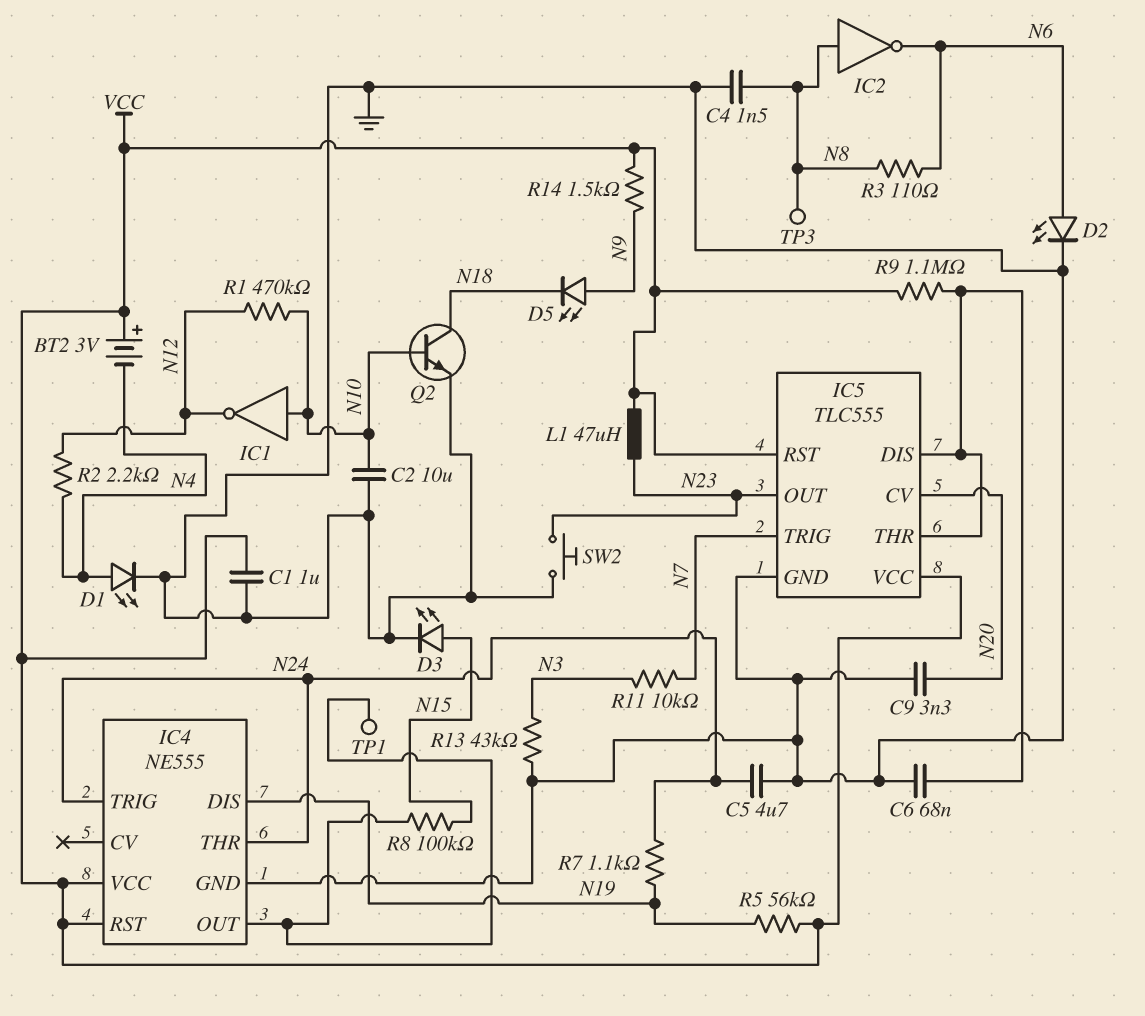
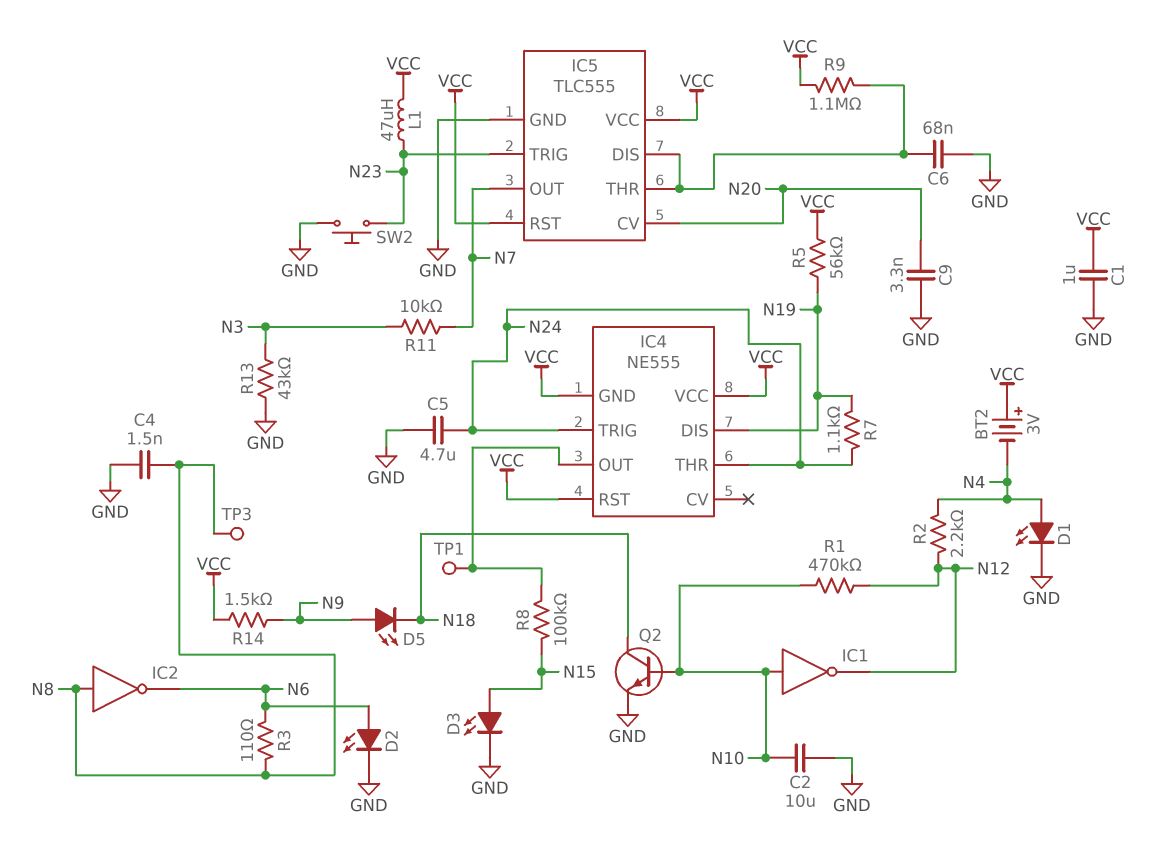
IC4 pin GND: GND -> VCC
IC5 pin OUT: N23 -> N7
IC5 pin TRIG: N7 -> N23

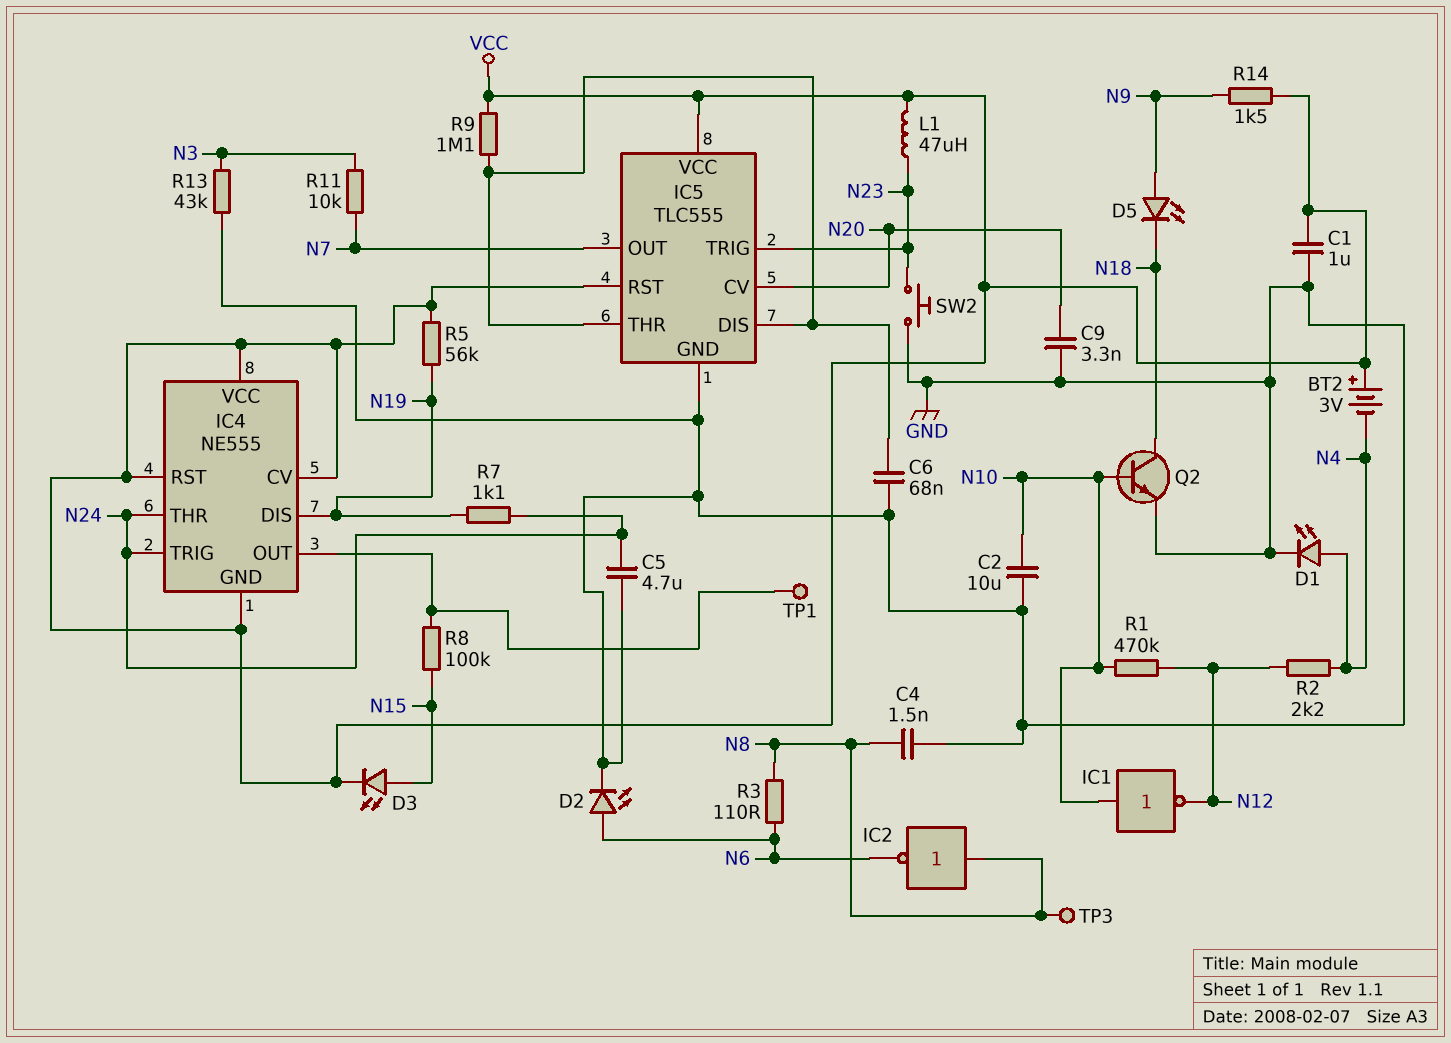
D3: LED (A N15, K GND) -> LED (A N15, K VCC)
IC4 pin CV: none -> VCC

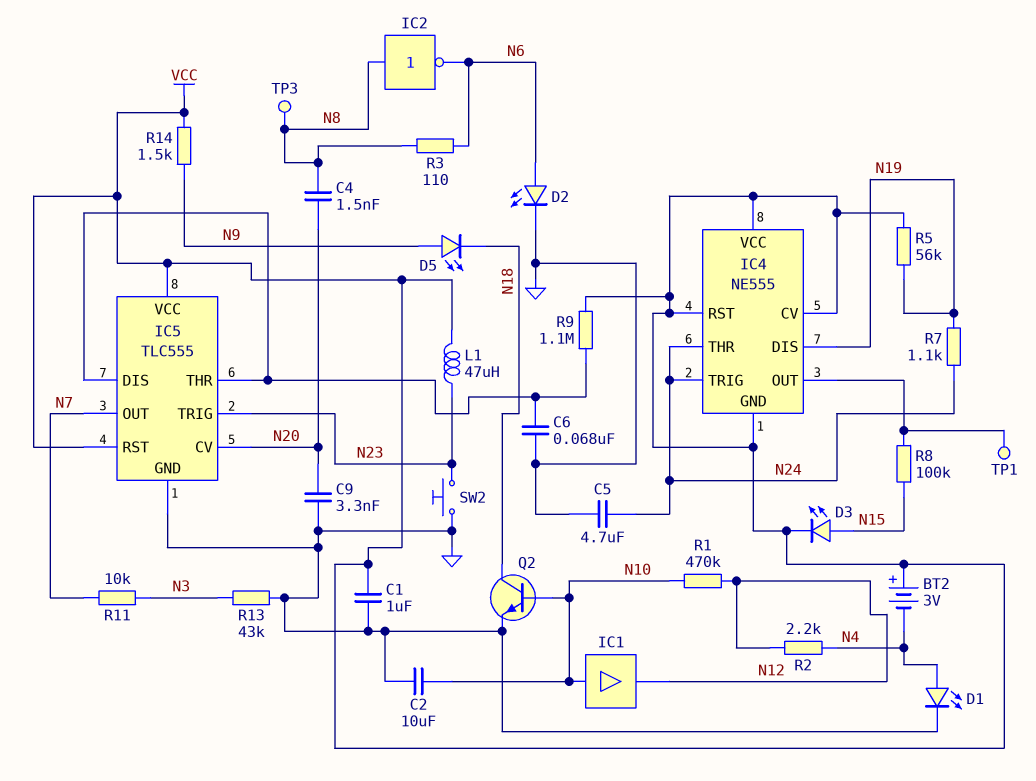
C4: 1.5nF (GND, N8) -> 1.5nF (N8, N20)
IC1: NOT (in N10, out N12) -> buffer (in N10, out N12)

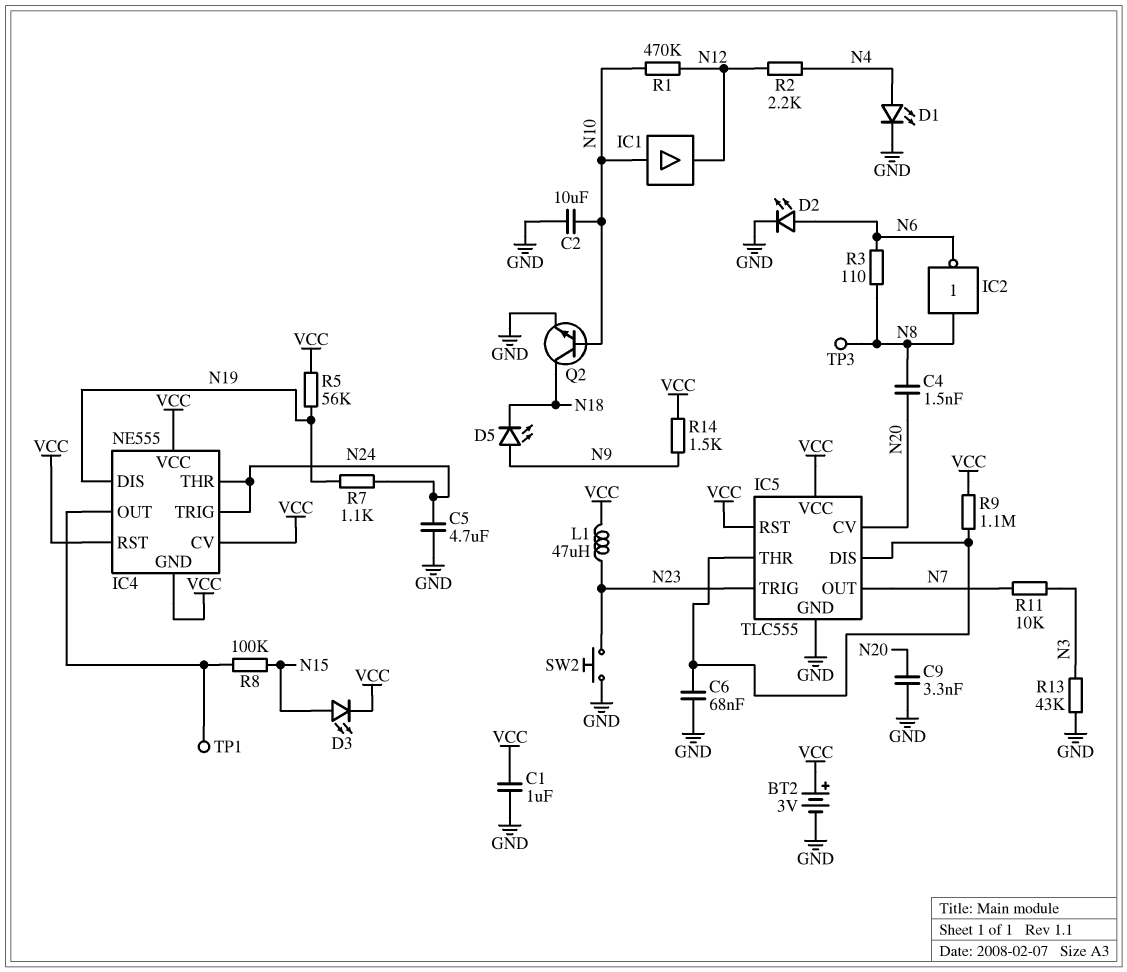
BT2: 3V (plus VCC, minus N4) -> 3V (plus VCC, minus GND)

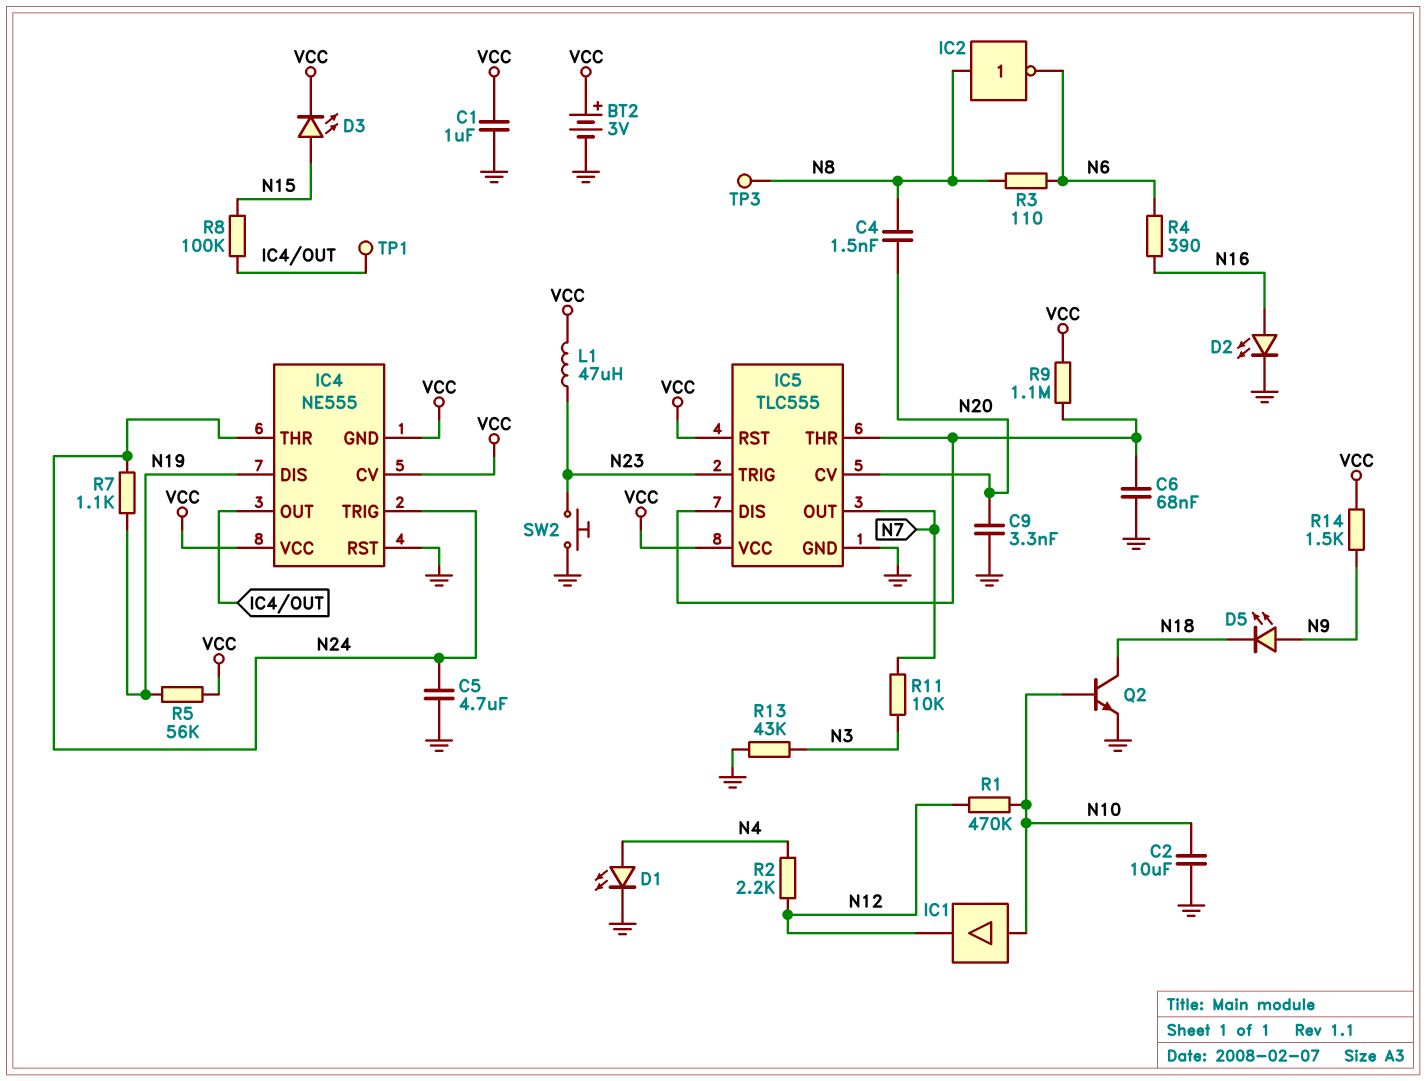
D2: LED (A N6, K GND) -> LED (A N16, K GND)
IC4 pin RST: VCC -> GND
R4: none -> 390 (N6, N16)

